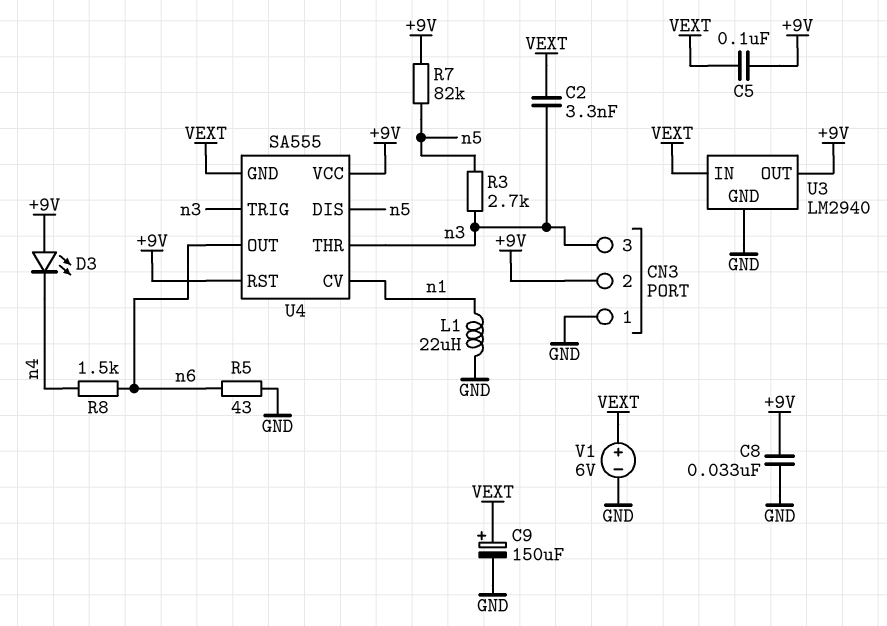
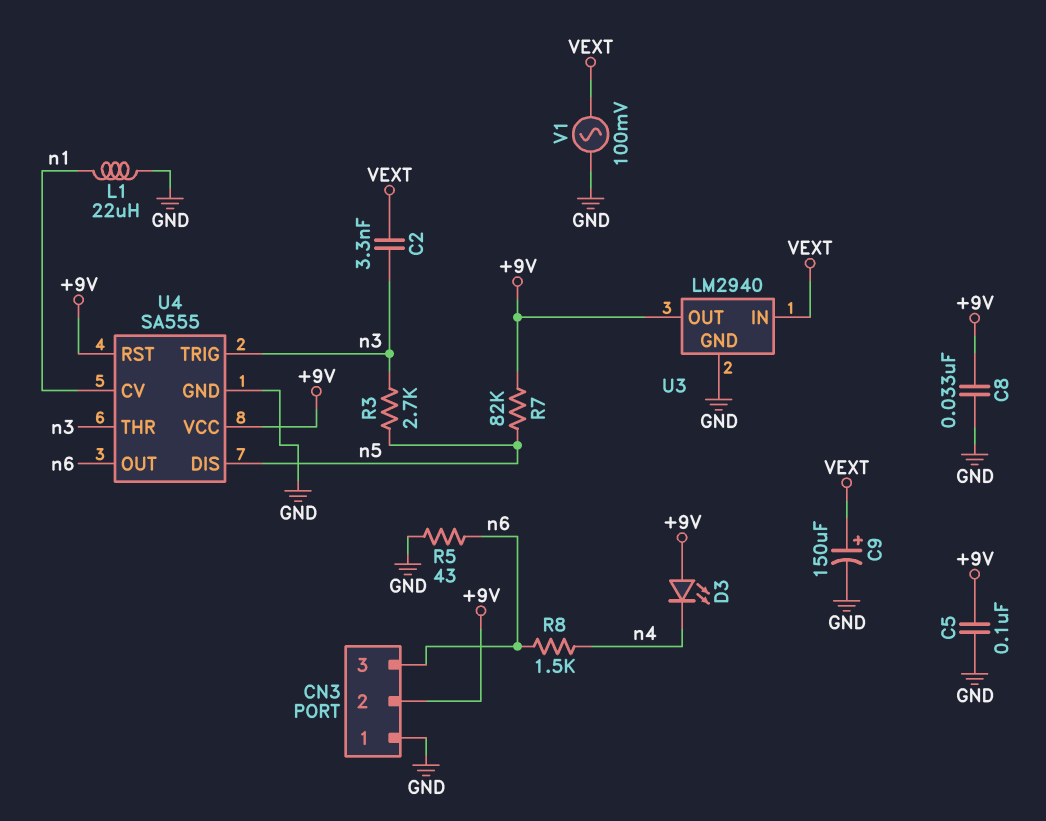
C5: 100nF (+9V, VEXT) -> 100nF (+9V, GND)
CN3 pin 3: n3 -> n6
U4 pin GND: VEXT -> GND
V1: 6V (plus VEXT, minus GND) -> AC 100mV (GND, VEXT)

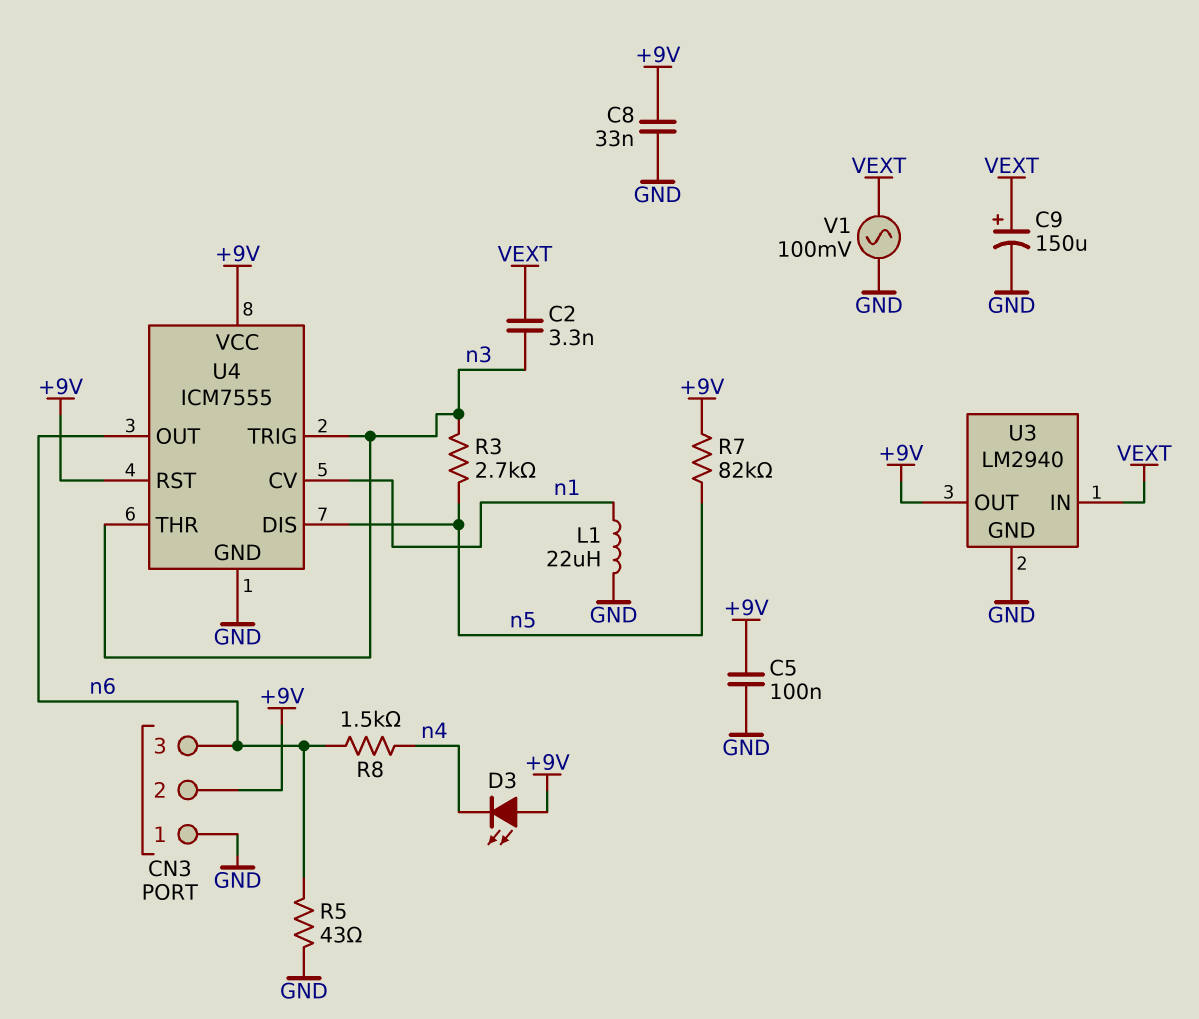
U4: SA555 -> ICM7555

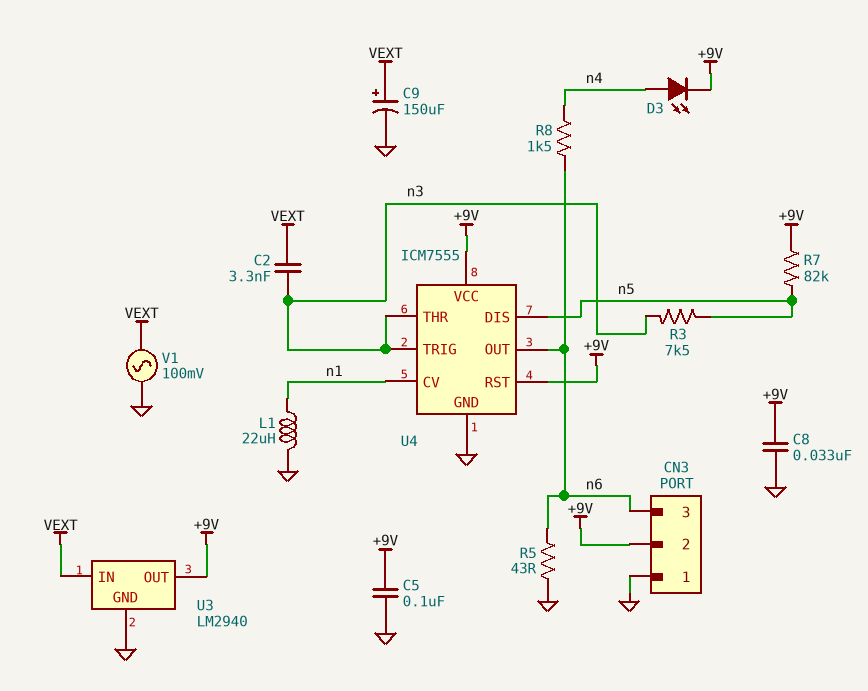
D3: LED (A +9V, K n4) -> LED (A n4, K +9V)
R3: 2.7k (n3, n5) -> 7.5k (n3, n5)

